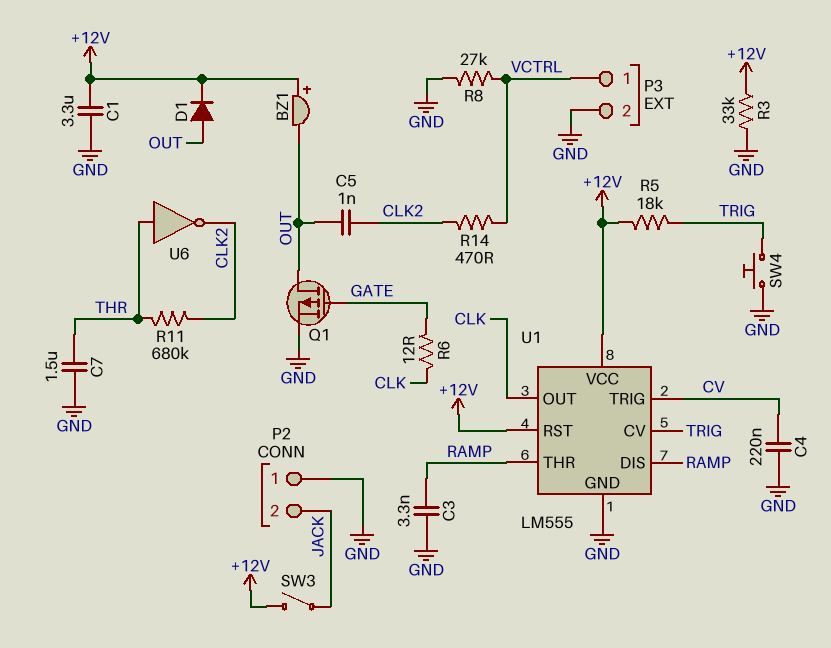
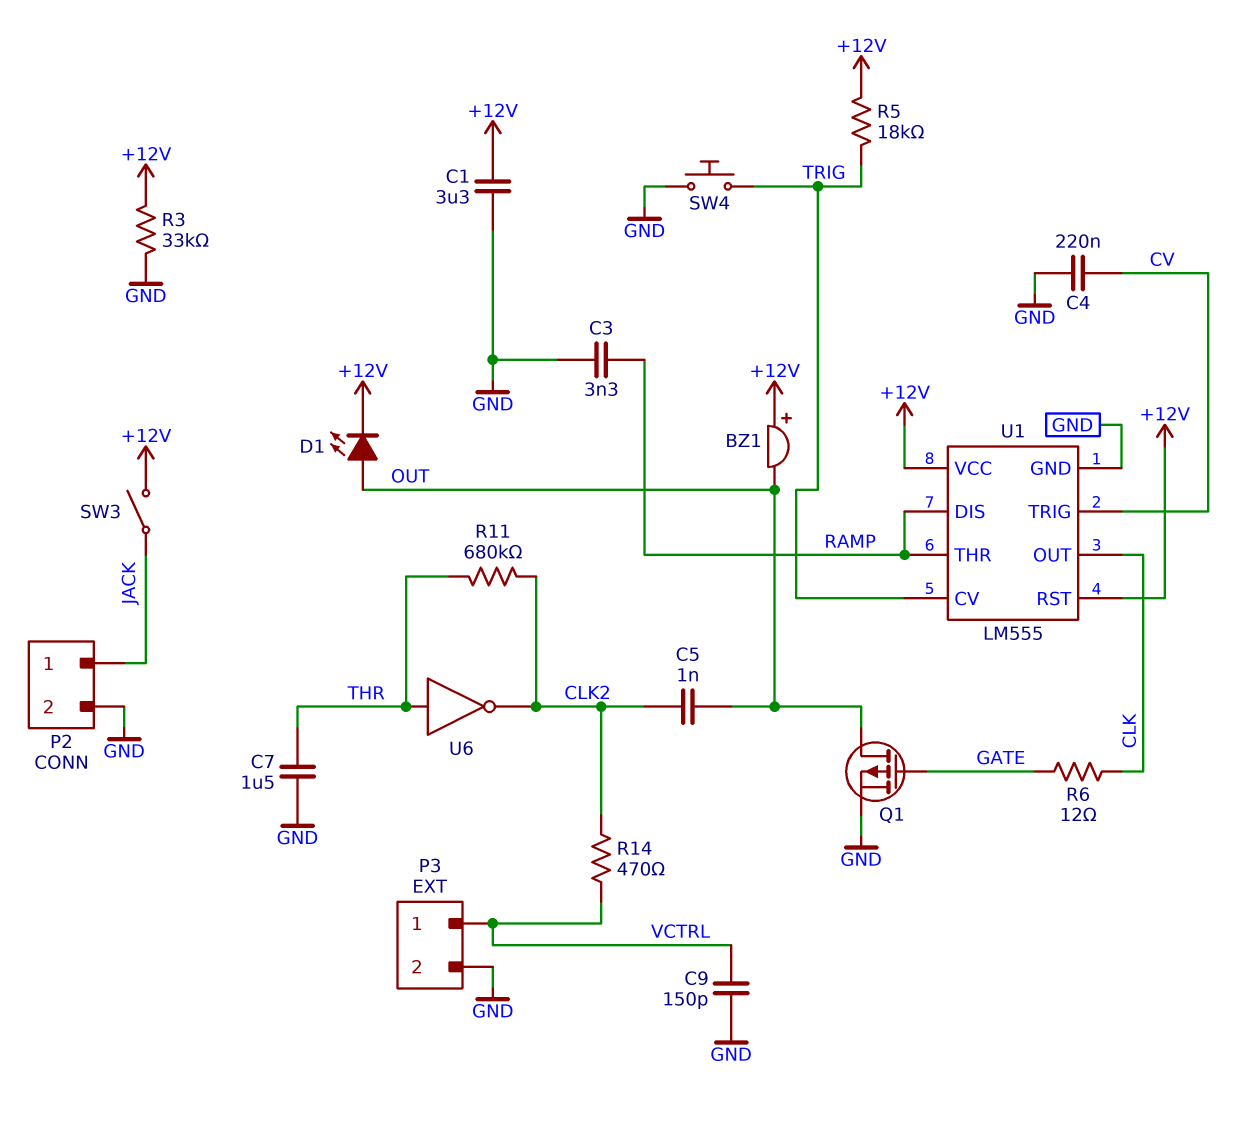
C9: none -> 150pF (GND, VCTRL)
D1: diode (A OUT, K +12V) -> LED (A OUT, K +12V)
P2 pin 1: GND -> JACK
P2 pin 2: JACK -> GND
R8: 27k (GND, VCTRL) -> none

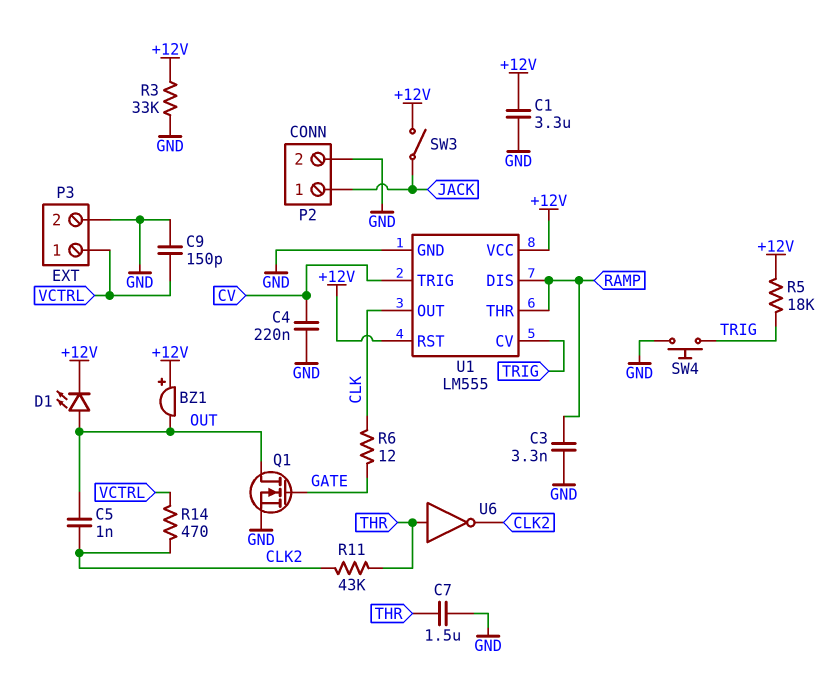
Q1: PMOS (G GATE, D OUT, S GND) -> NMOS (G GATE, D OUT, S GND)
R11: 680k (CLK2, THR) -> 43k (CLK2, THR)

